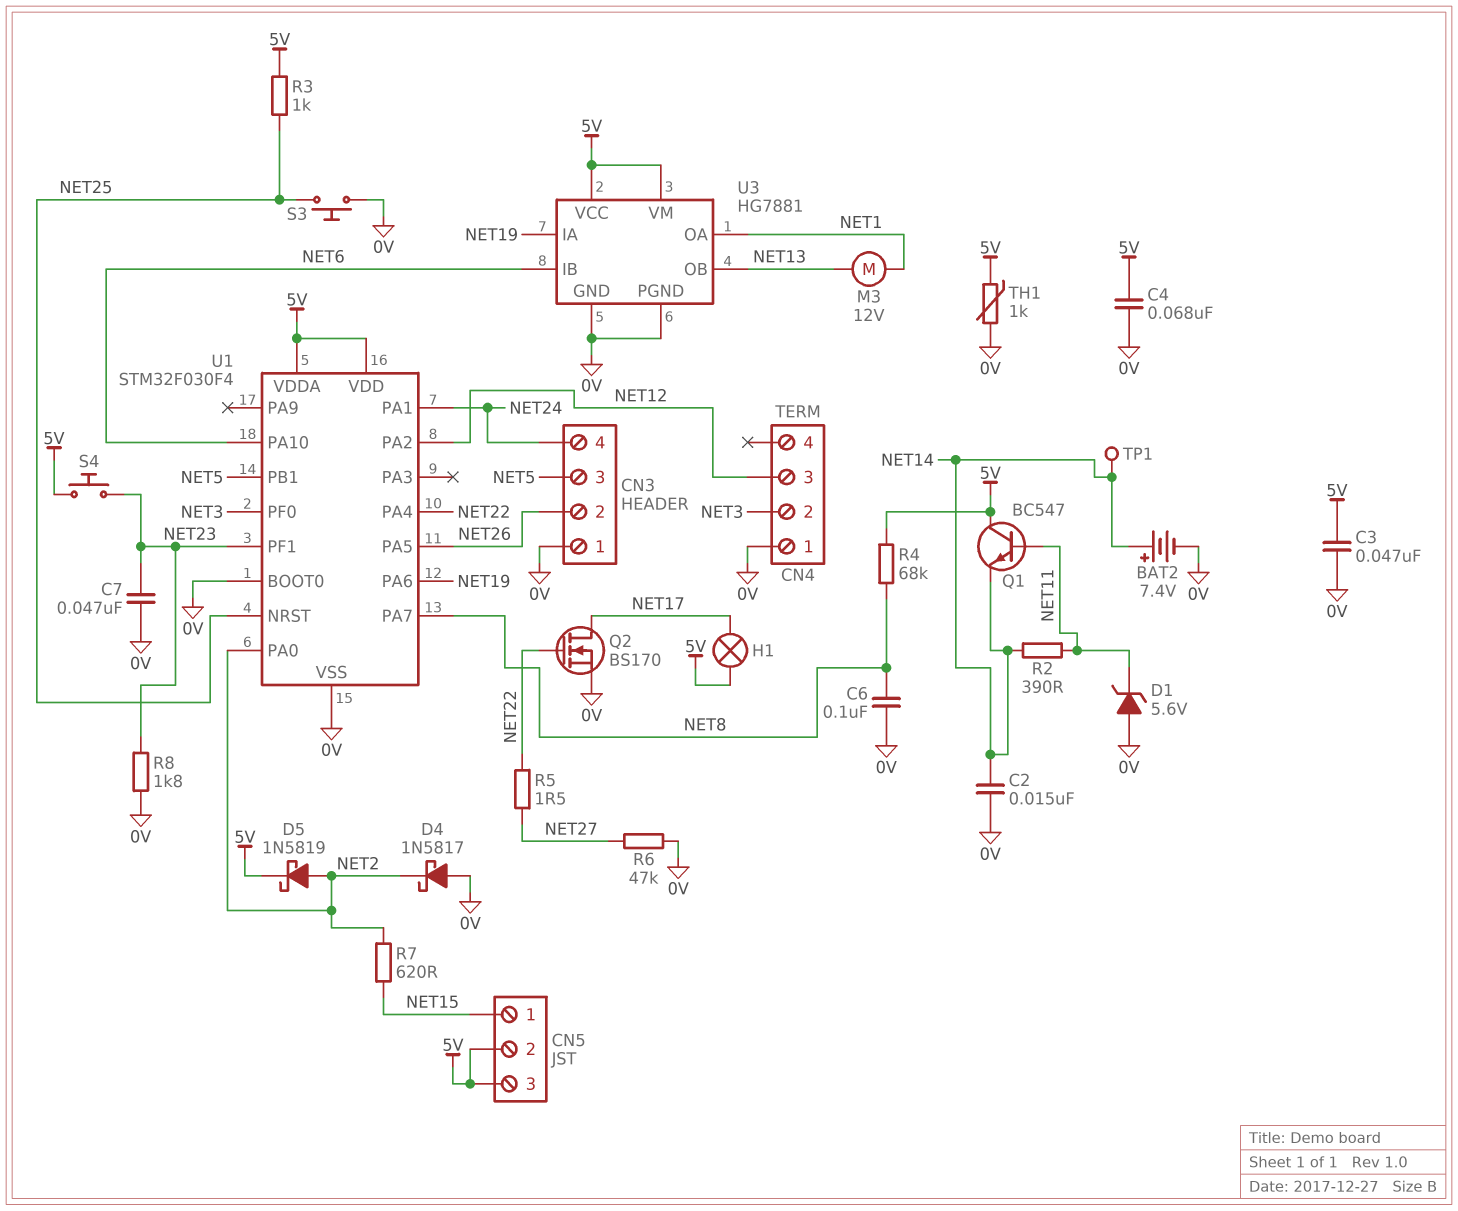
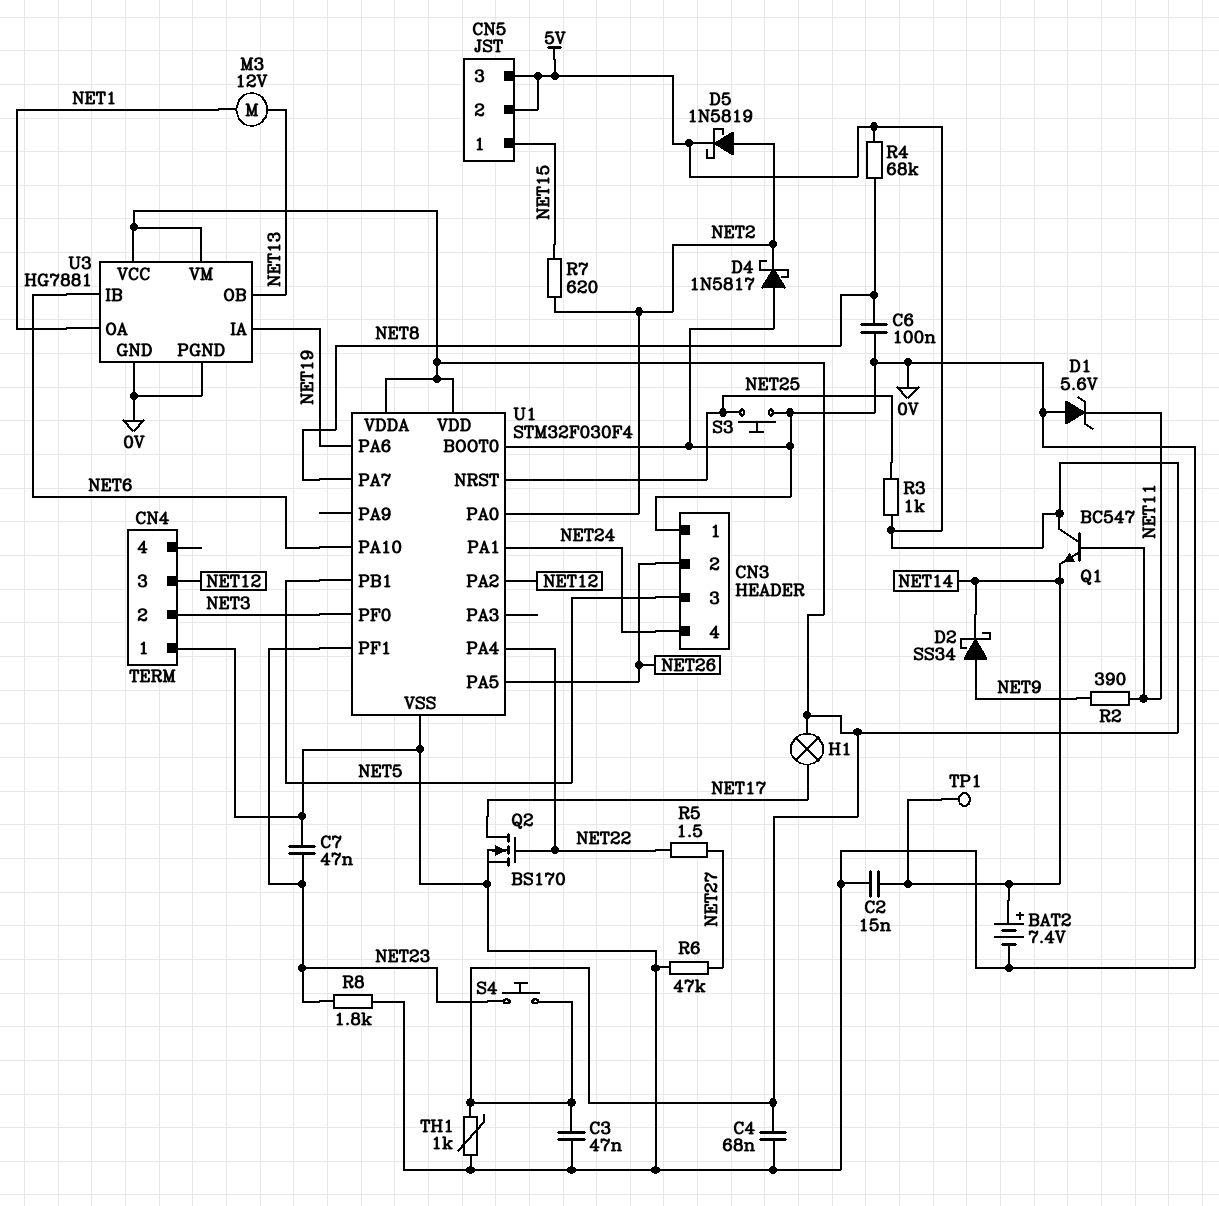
D2: none -> schottky SS34 (A NET9, K NET14)
R2: 390 (NET11, NET14) -> 390 (NET9, NET11)

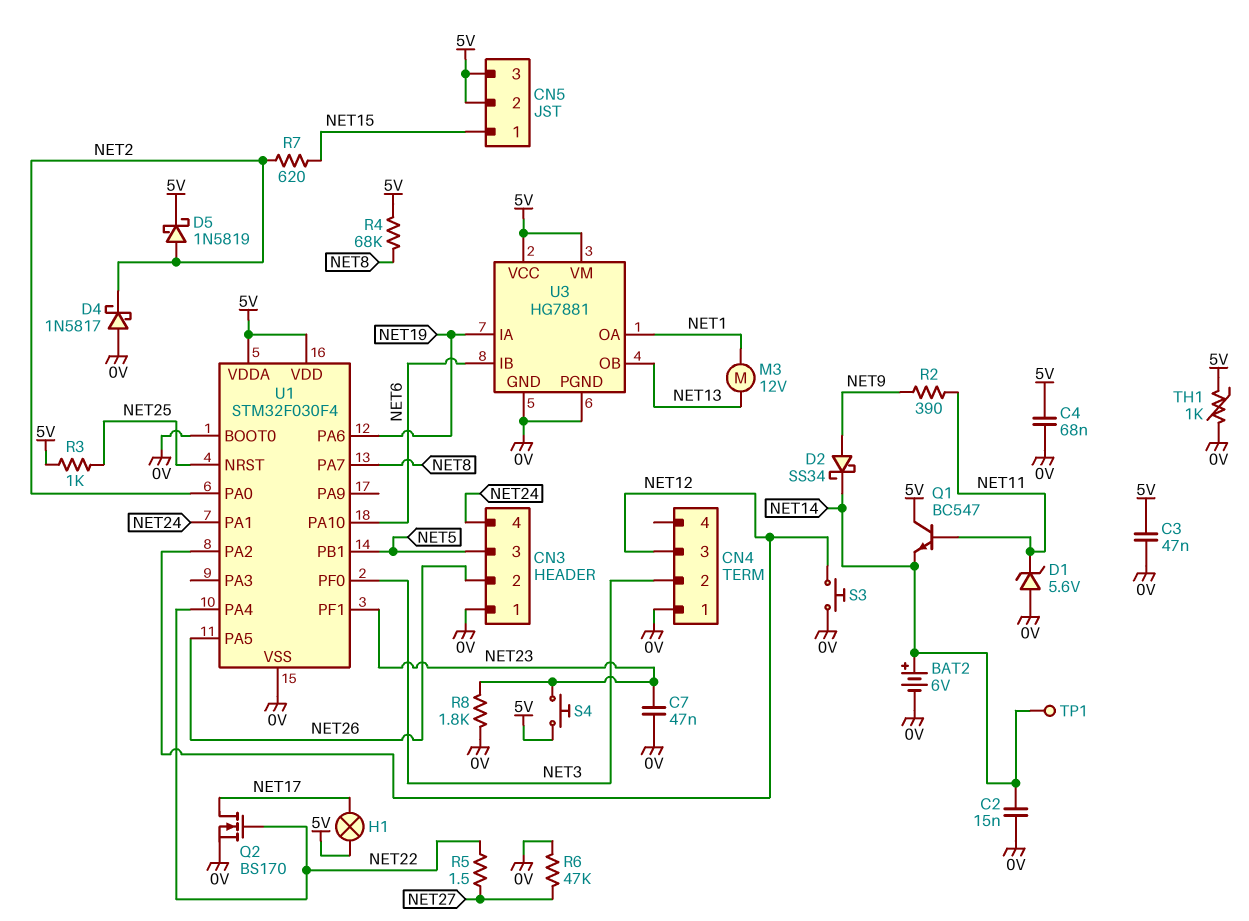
BAT2: 7.4V (plus NET14, minus 0V) -> 6V (plus NET14, minus 0V)
C6: 100nF (0V, NET8) -> none
S3: button (0V, NET25) -> button (0V, NET12)

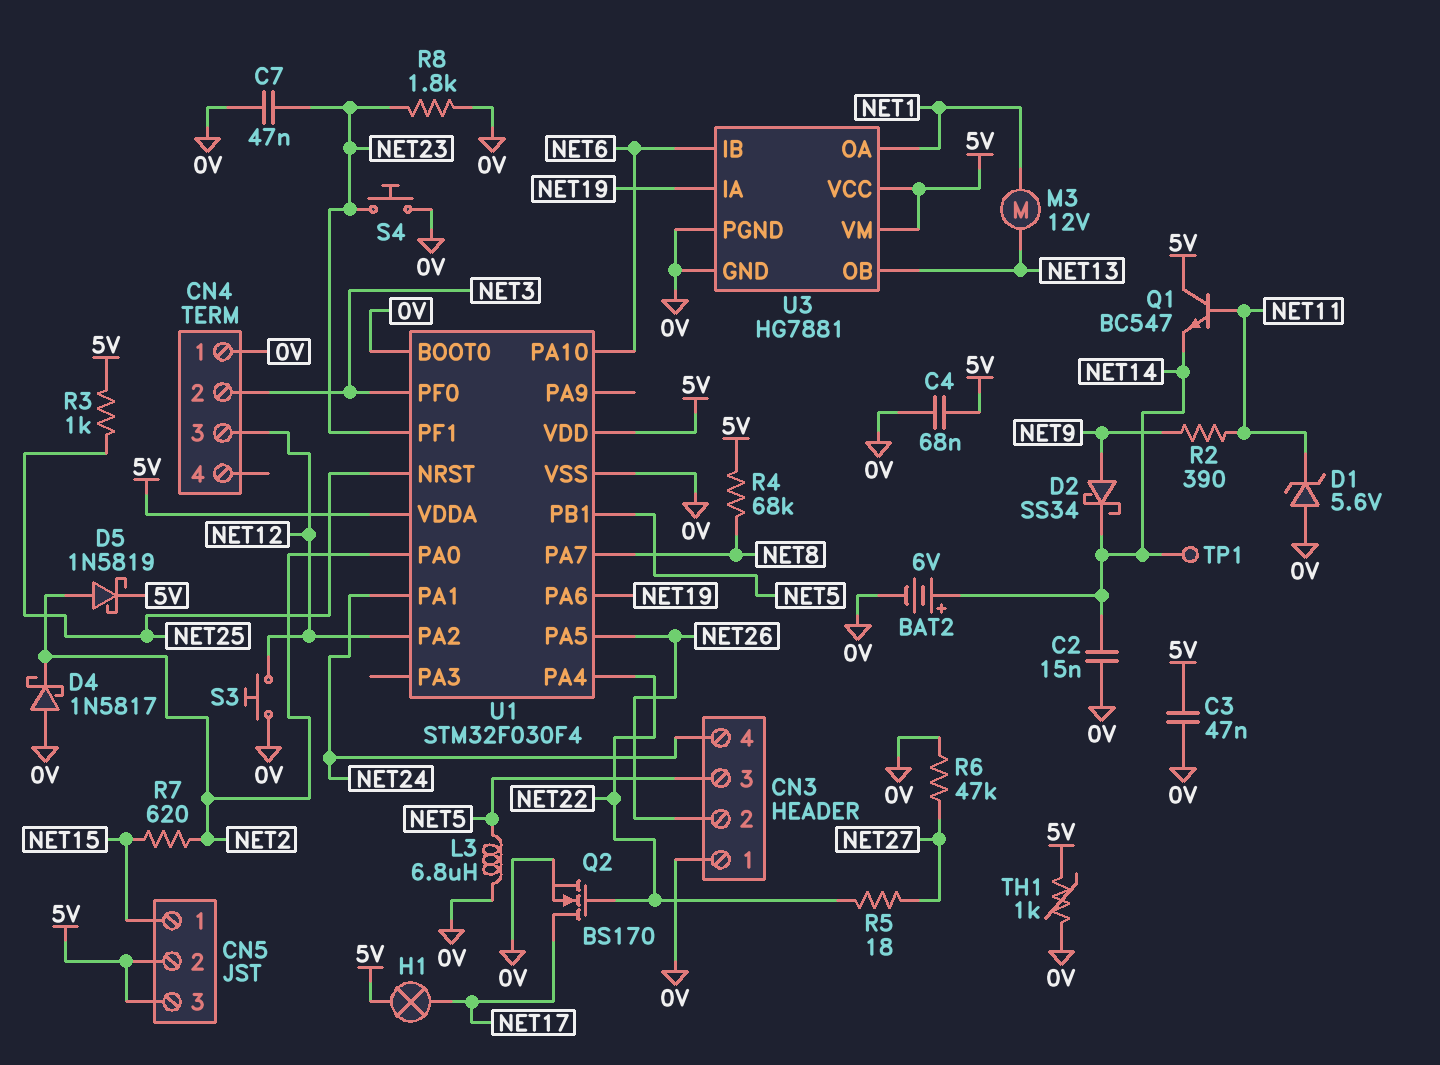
L3: none -> 6.8uH (0V, NET5)
R5: 1.5 (NET22, NET27) -> 18 (NET22, NET27)
S4: button (5V, NET23) -> button (0V, NET23)

